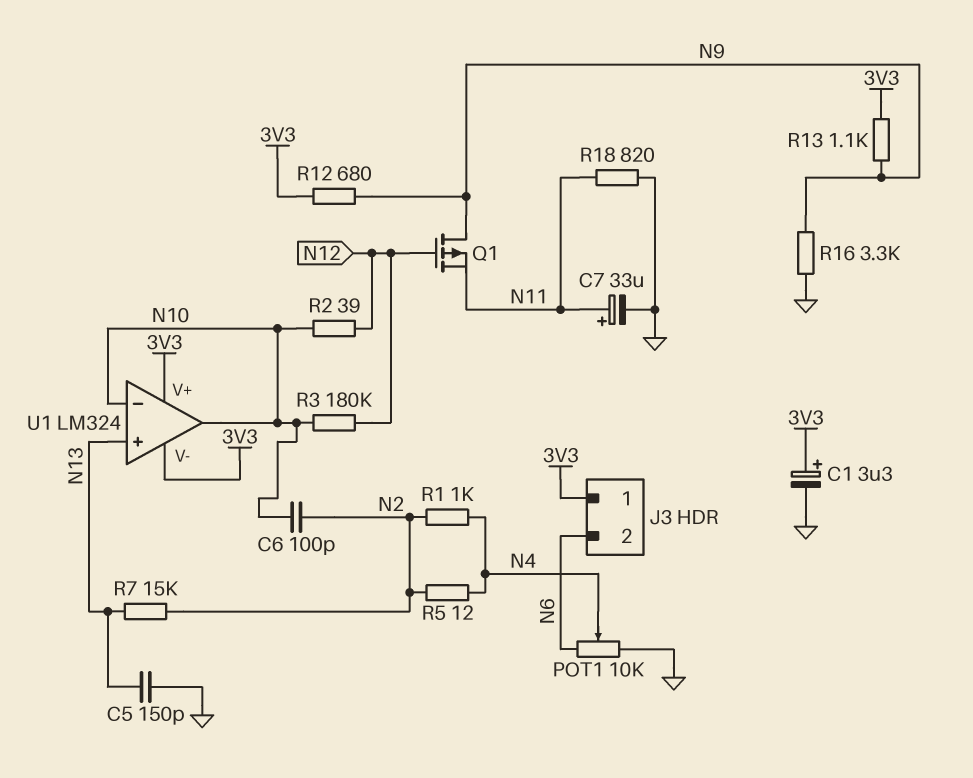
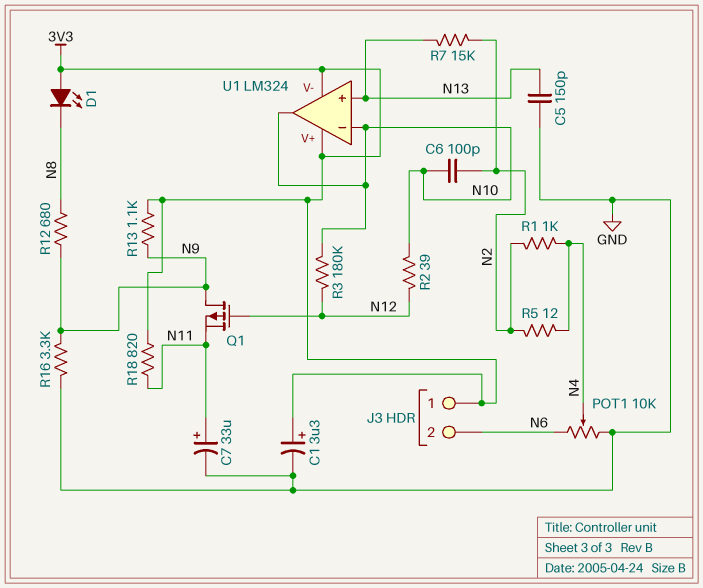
D1: none -> LED (A 3V3, K N8)
R12: 680 (3V3, N9) -> 680 (N8, N9)
R18: 820 (GND, N11) -> 820 (3V3, N11)

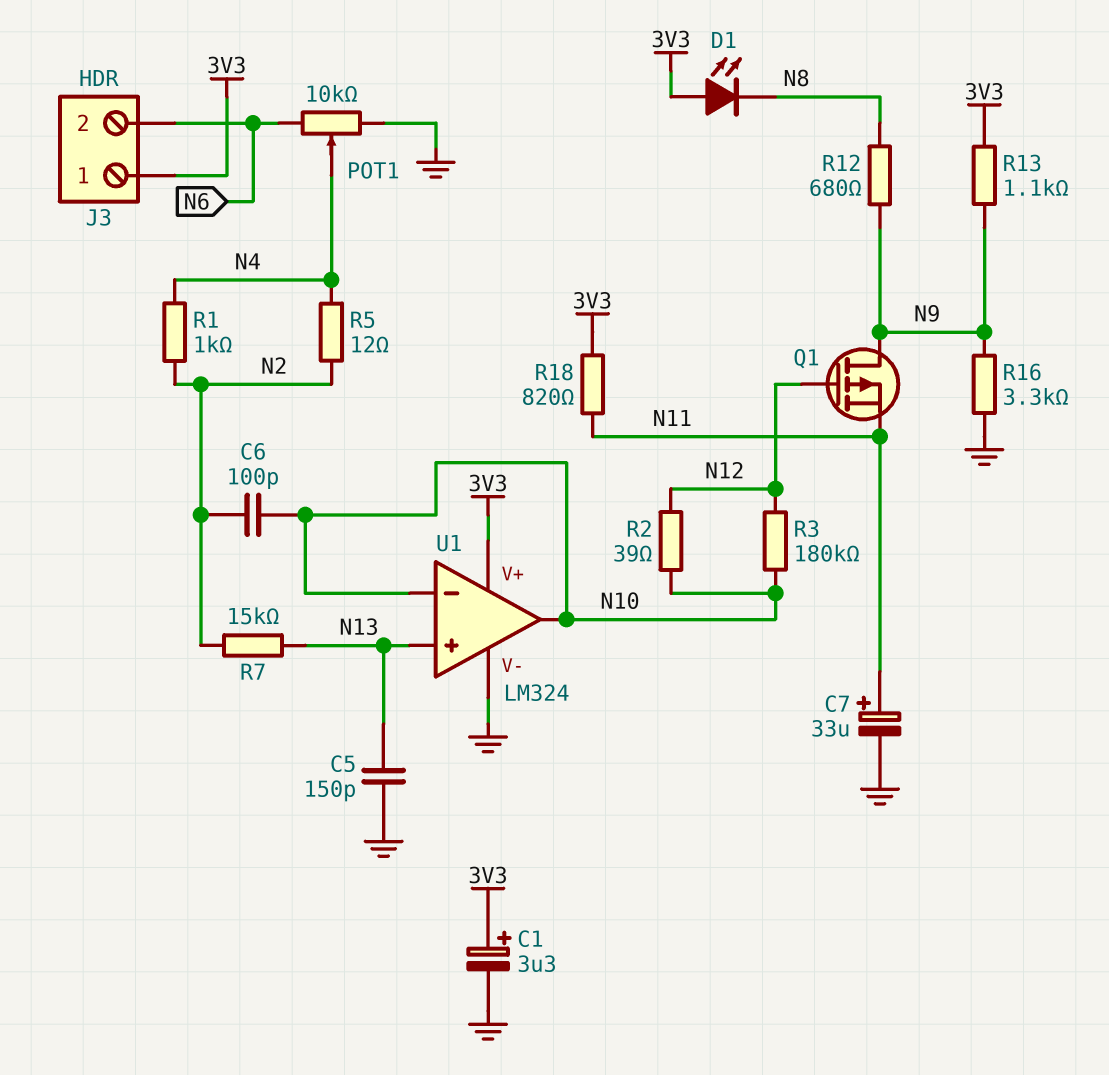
U1 pin V-: 3V3 -> GND

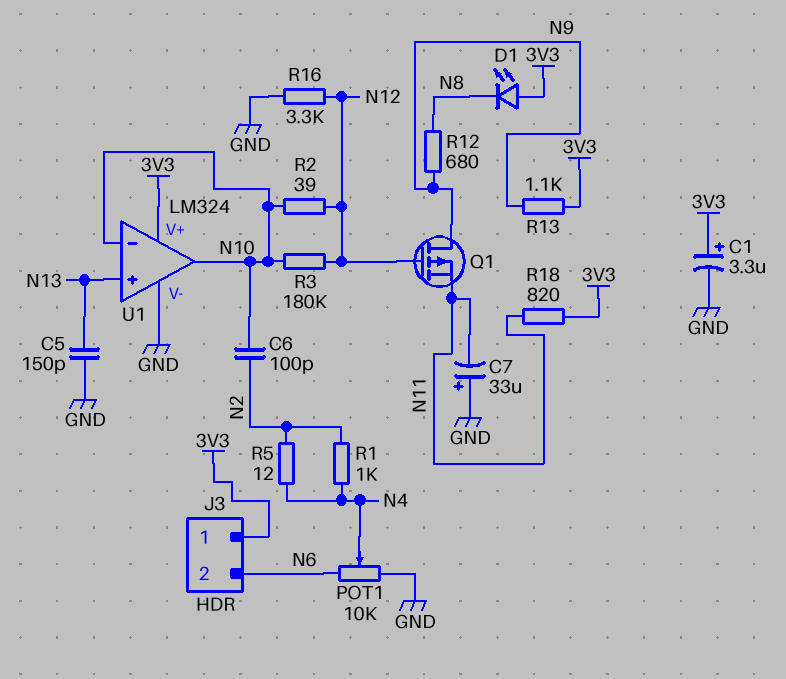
C7: 33uF (plus N11, minus GND) -> 33uF (plus GND, minus N11)
R7: 15k (N2, N13) -> none
R16: 3.3k (GND, N9) -> 3.3k (GND, N12)

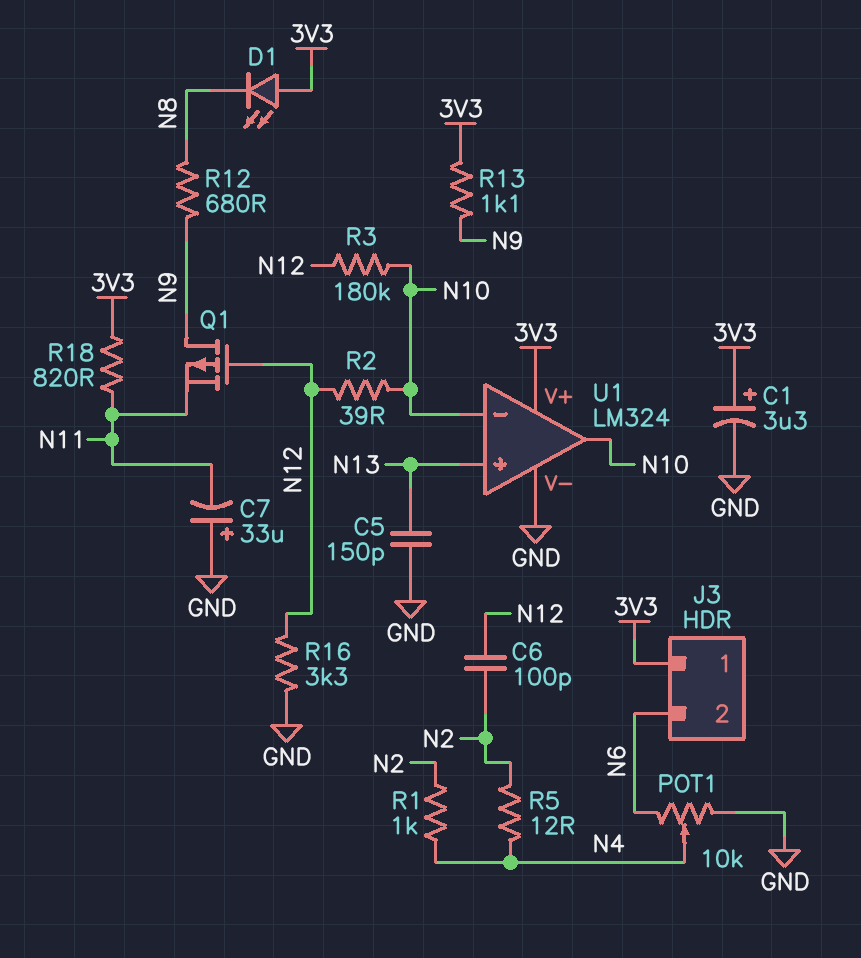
C6: 100pF (N2, N10) -> 100pF (N2, N12)

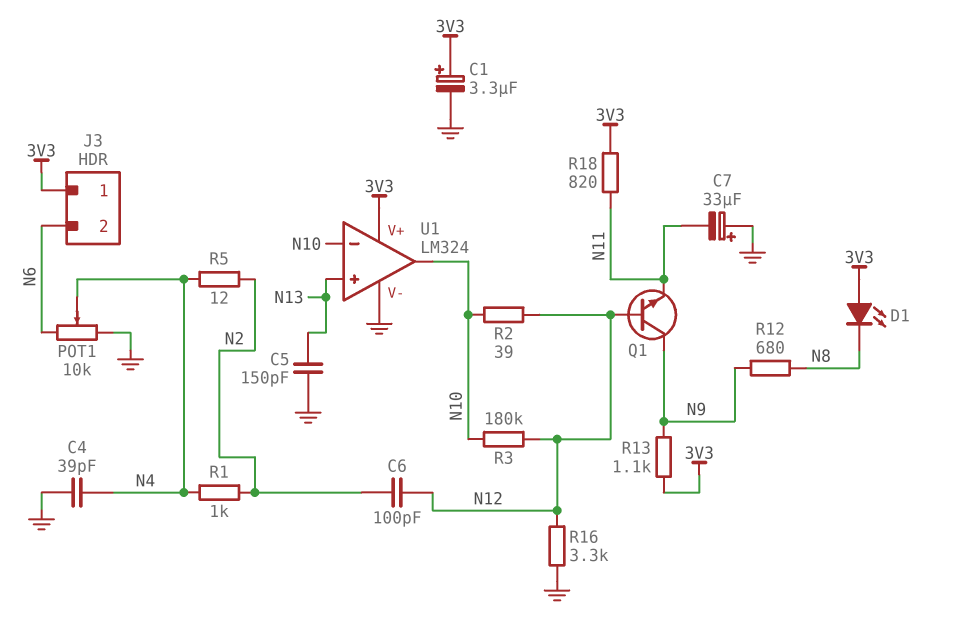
C4: none -> 39pF (GND, N4)
Q1: PMOS (G N12, D N9, S N11) -> NPN (B N12, C N9, E N11)

